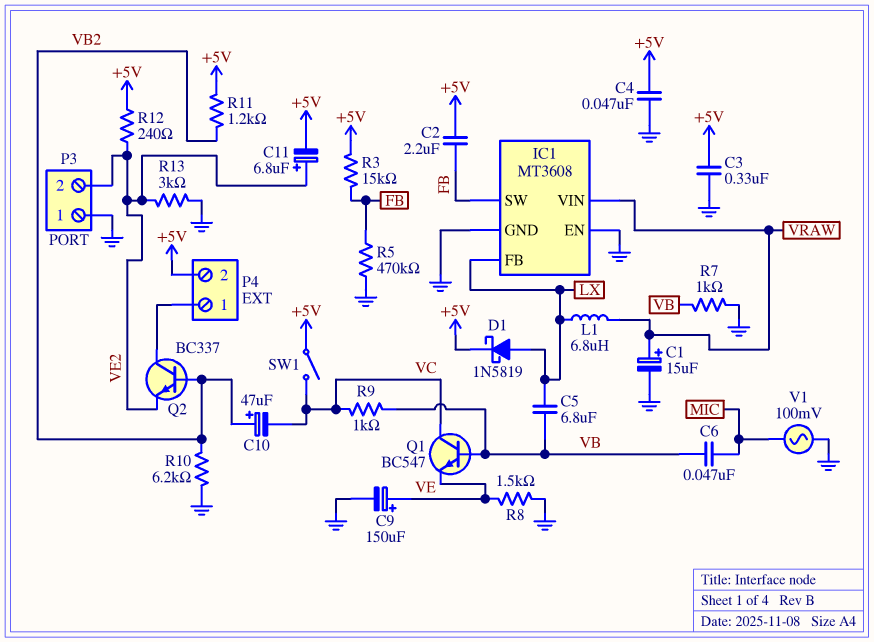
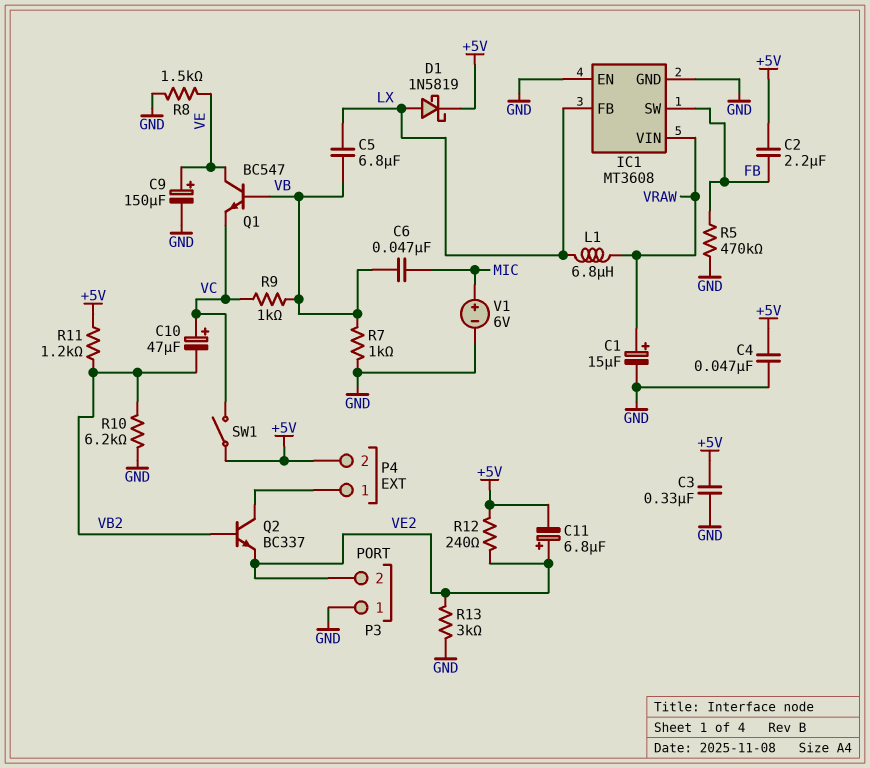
C10: 47uF (plus VB2, minus VC) -> 47uF (plus VC, minus VB2)
Q1: NPN BC547 (B VB, C VC, E VE) -> NPN BC547 (B VB, C VE, E VC)
R3: 15k (+5V, FB) -> none
V1: AC 100mV (GND, MIC) -> 6V (plus MIC, minus GND)

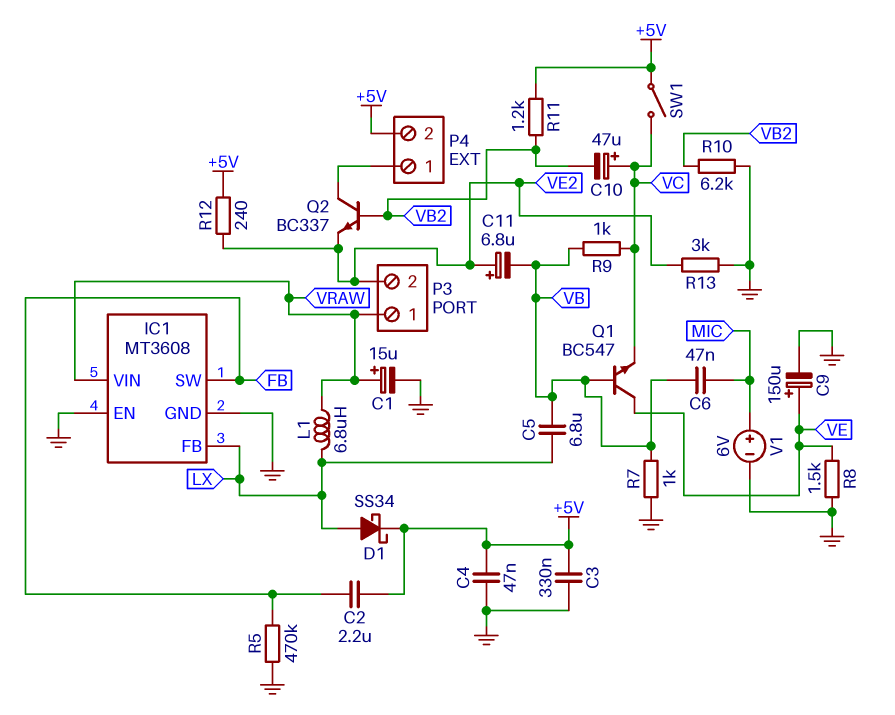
C11: 6.8uF (plus VE2, minus +5V) -> 6.8uF (plus VE2, minus VB)
D1: schottky 1N5819 (A LX, K +5V) -> schottky SS34 (A LX, K +5V)
P3 pin 1: GND -> VRAW

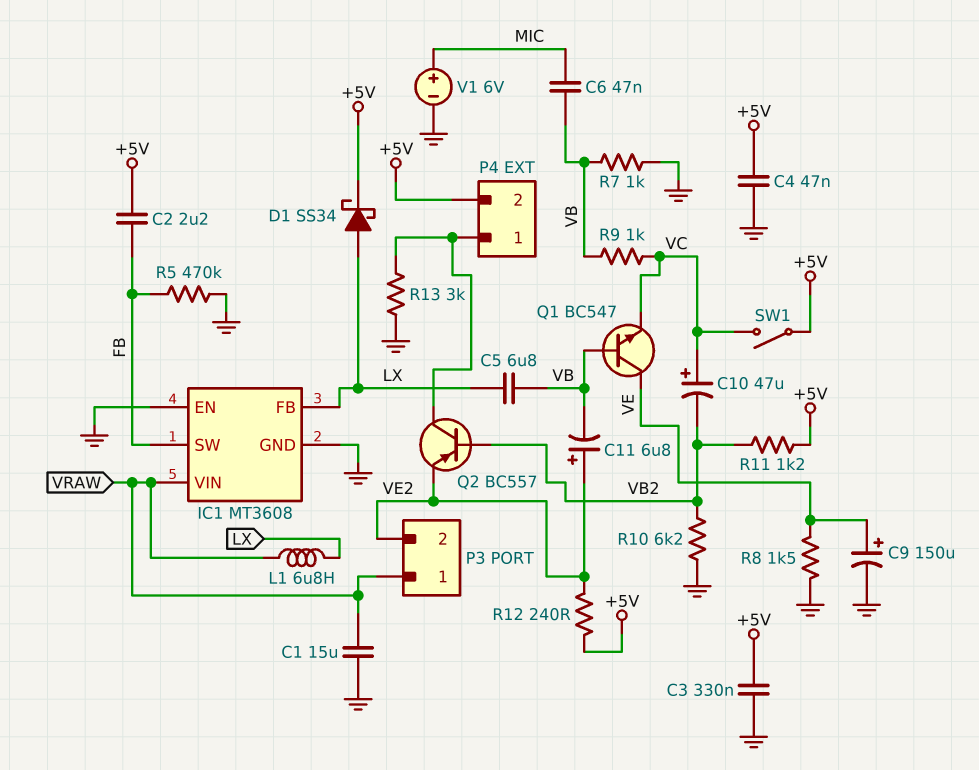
C1: 15uF (plus VRAW, minus GND) -> 15uF (GND, VRAW)
Q2: NPN BC337 (B VB2, C P4/1, E VE2) -> PNP BC557 (B VB2, C P4/1, E VE2)
R13: 3k (GND, VE2) -> 3k (GND, P4/1)

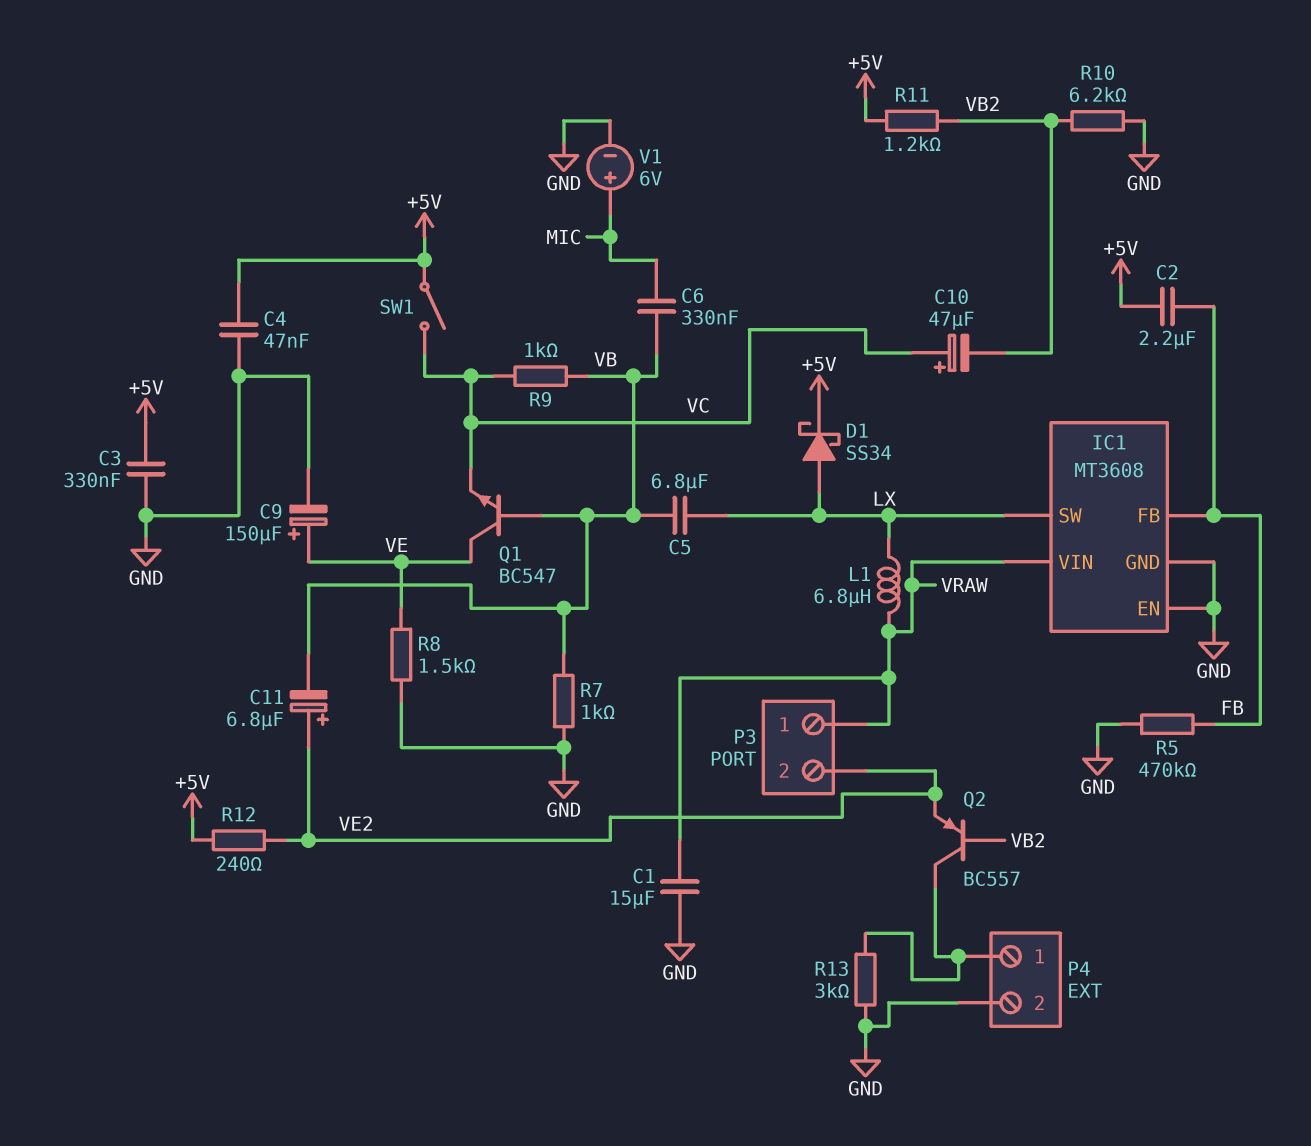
C6: 47nF (MIC, VB) -> 330nF (MIC, VB)
IC1 pin FB: LX -> FB
IC1 pin SW: FB -> LX
P4 pin 2: +5V -> GND

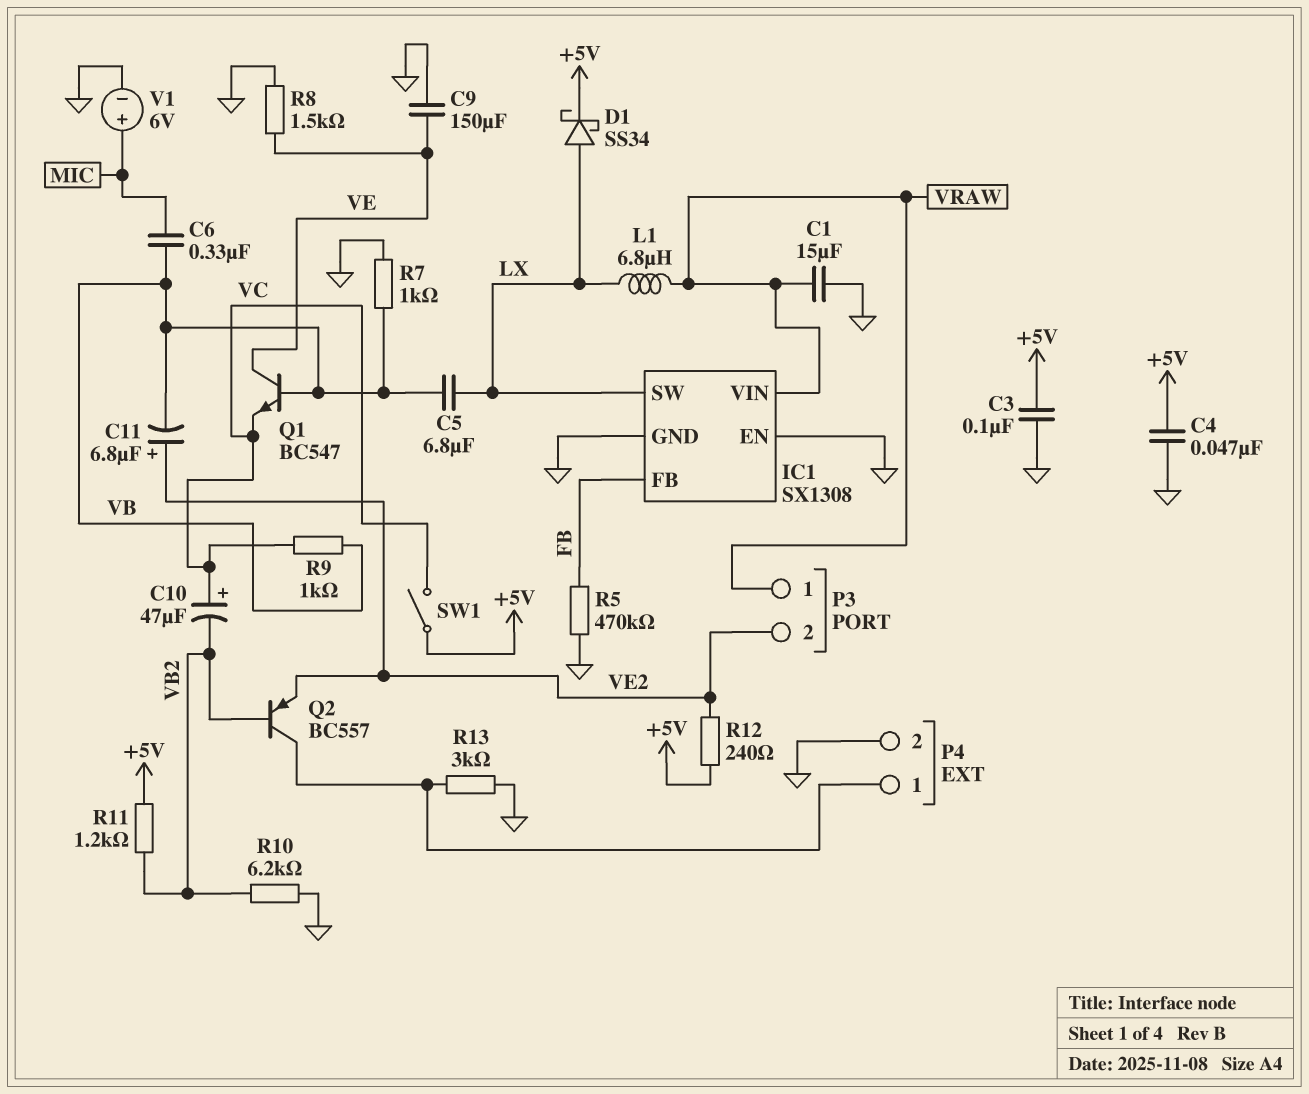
C2: 2.2uF (+5V, FB) -> none
C3: 330nF (+5V, GND) -> 100nF (+5V, GND)
C9: 150uF (plus VE, minus GND) -> 150uF (GND, VE)
IC1: MT3608 -> SX1308

